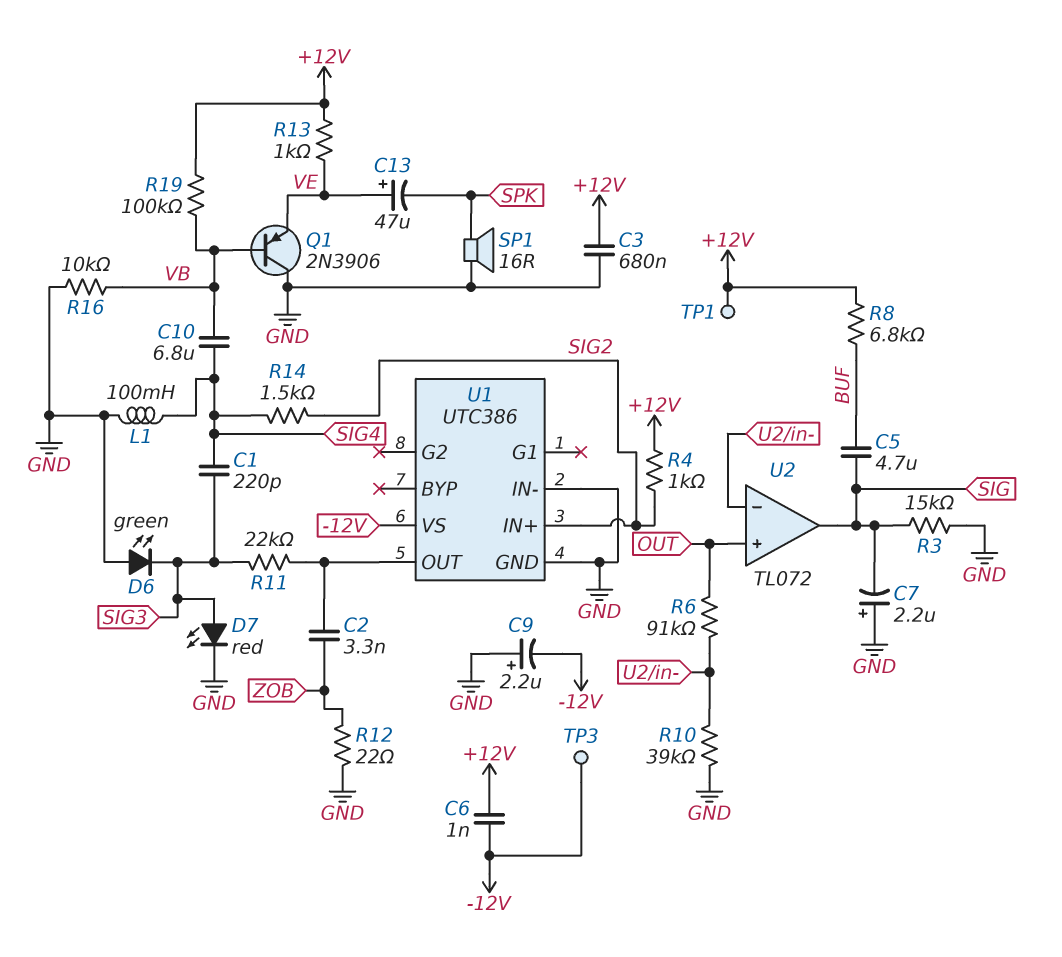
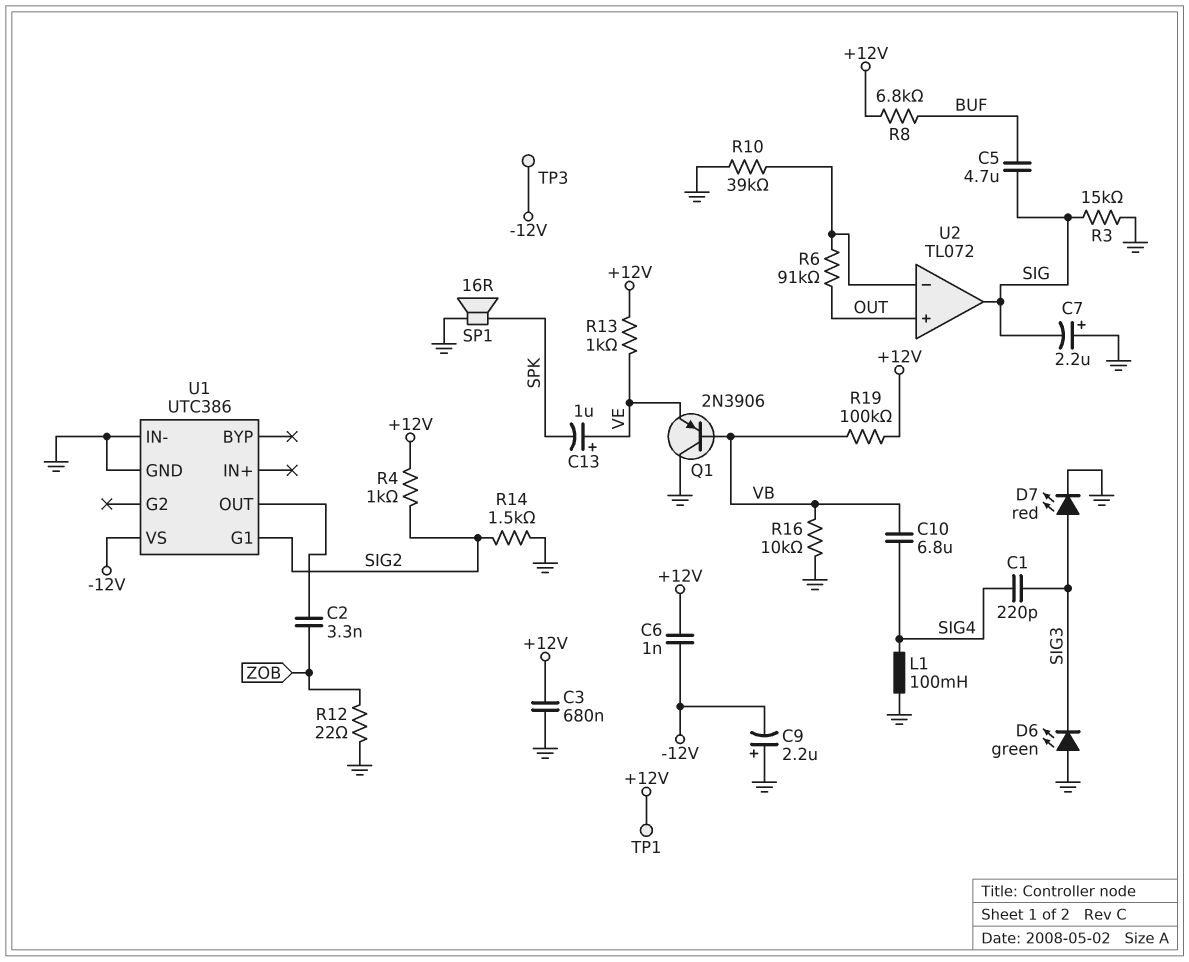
C13: 47uF (plus VE, minus SPK) -> 1uF (plus VE, minus SPK)
R11: 22k (SIG3, U1/OUT) -> none
R14: 1.5k (SIG2, SIG4) -> 1.5k (GND, SIG2)
U1 pin G1: none -> SIG2
U1 pin IN+: SIG2 -> none

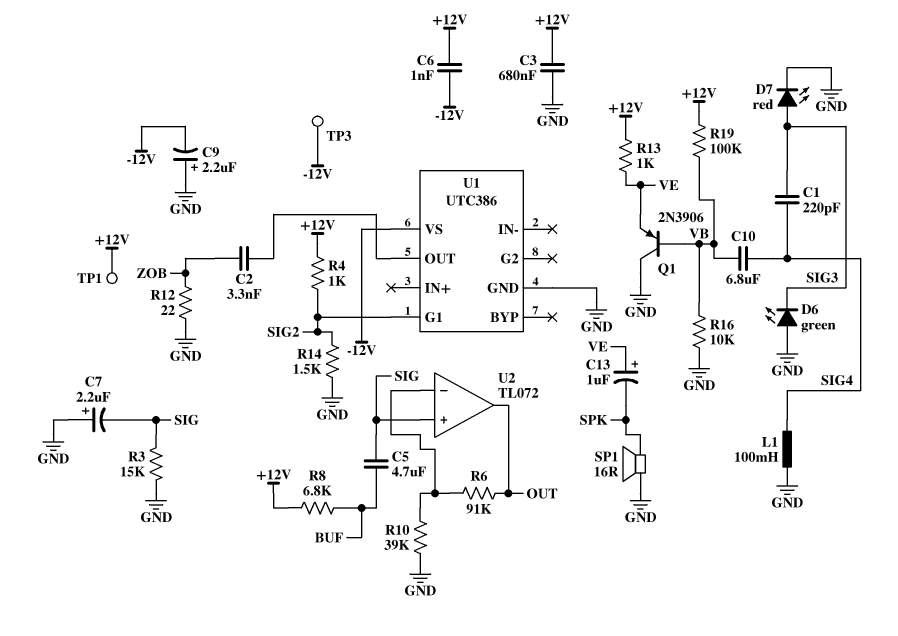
U1 pin IN-: GND -> none
U2 pin in+: OUT -> SIG
U2 pin out: SIG -> OUT

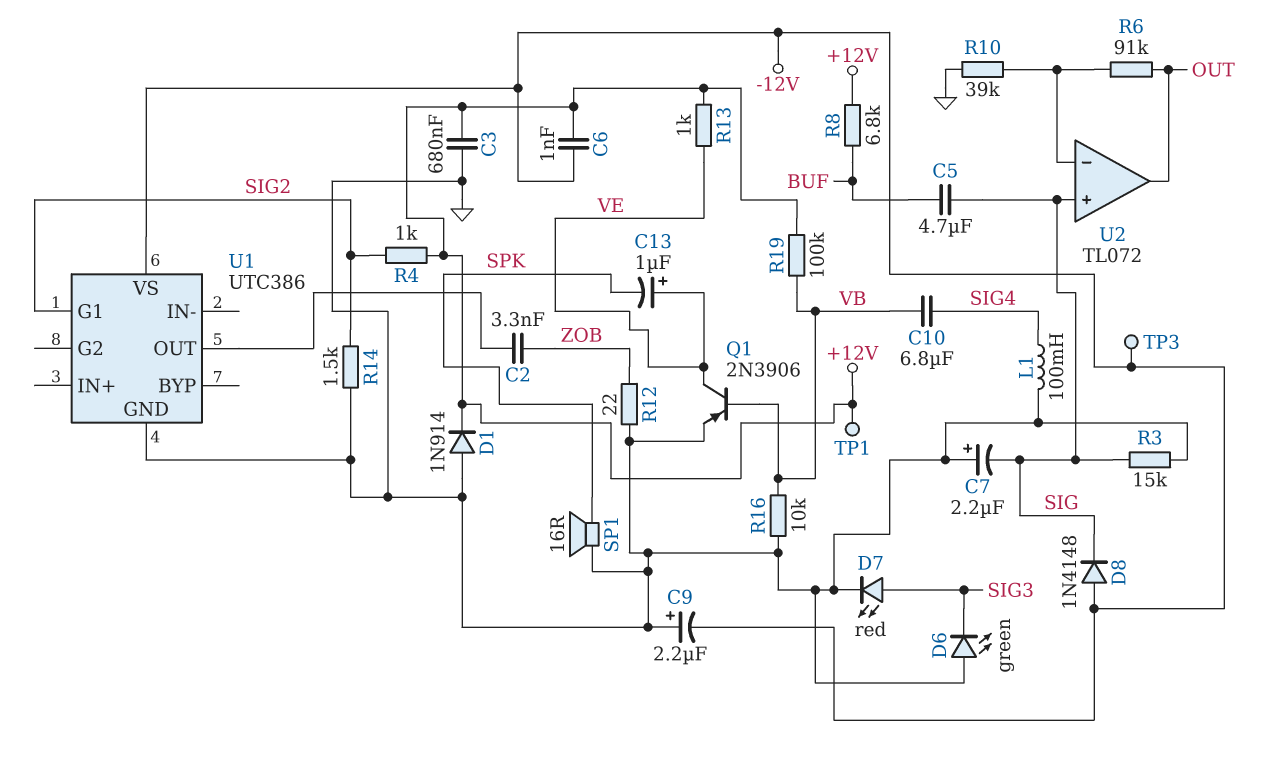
C1: 220pF (SIG3, SIG4) -> none
D1: none -> diode 1N914 (A GND, K +12V)
D8: none -> diode 1N4148 (A -12V, K SIG)
Q1: PNP 2N3906 (B VB, C GND, E VE) -> PNP 2N3906 (B VB, C VE, E GND)

